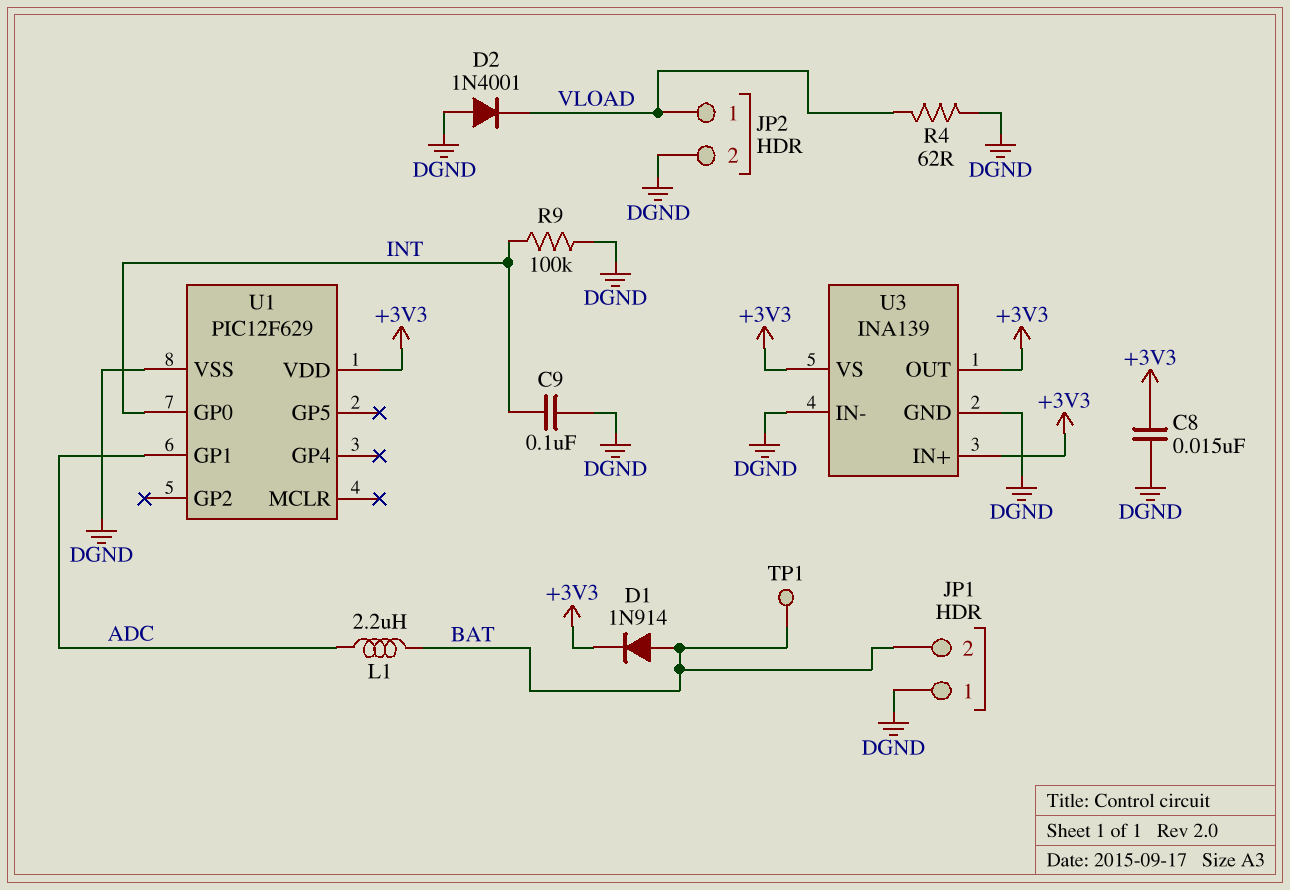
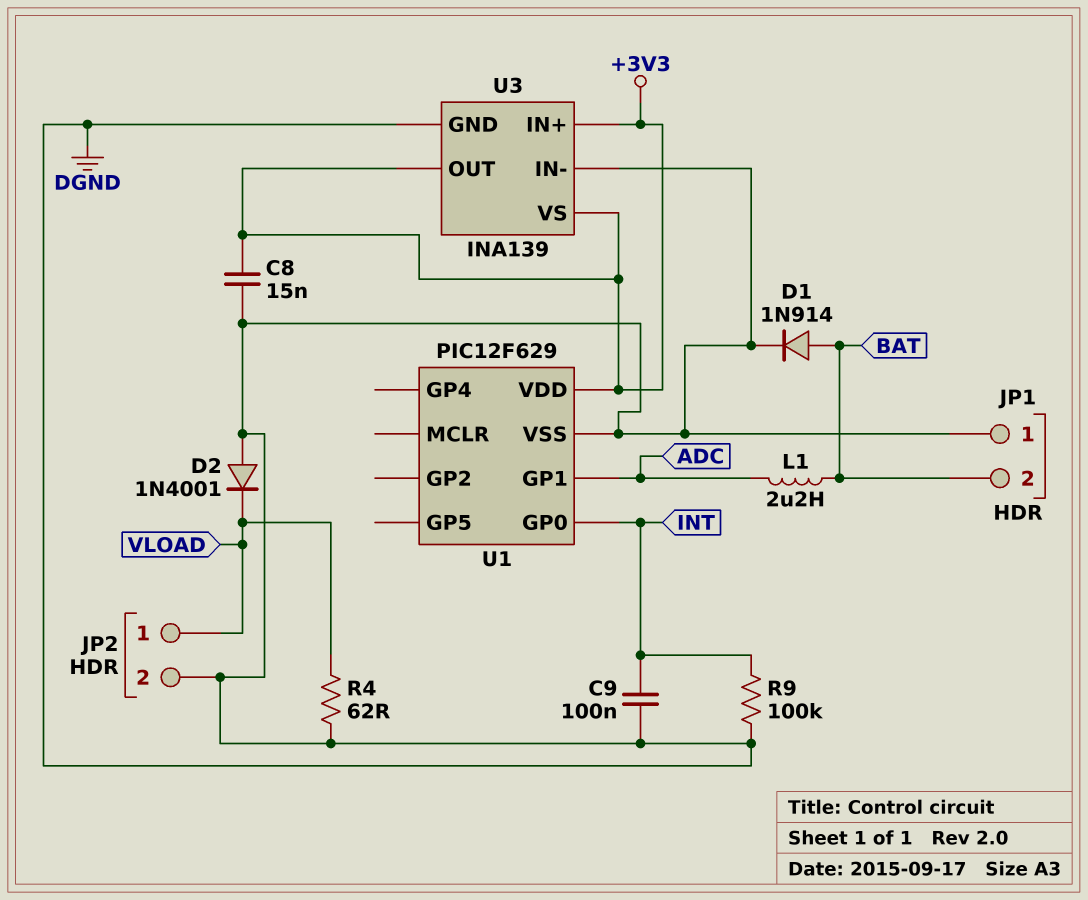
D1: diode 1N914 (A BAT, K +3V3) -> diode 1N914 (A BAT, K DGND)
TP1: test point (BAT) -> none

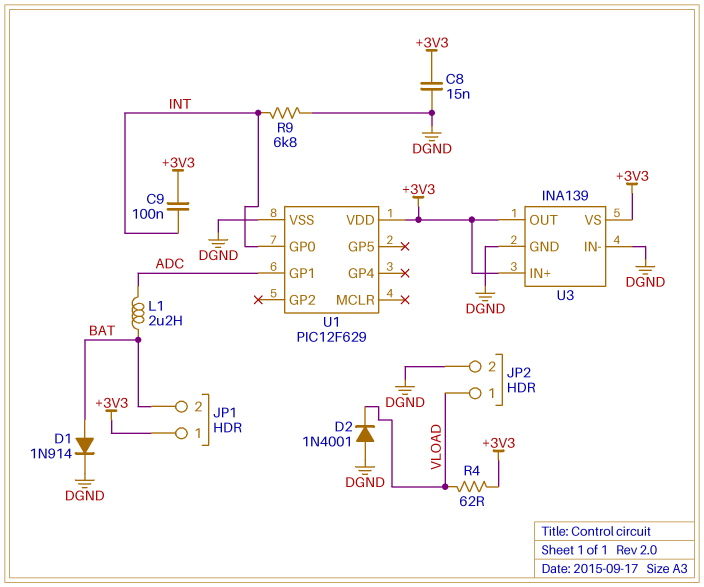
C9: 100nF (DGND, INT) -> 100nF (+3V3, INT)
JP1 pin 1: DGND -> +3V3
R4: 62 (DGND, VLOAD) -> 62 (+3V3, VLOAD)
R9: 100k (DGND, INT) -> 6.8k (DGND, INT)

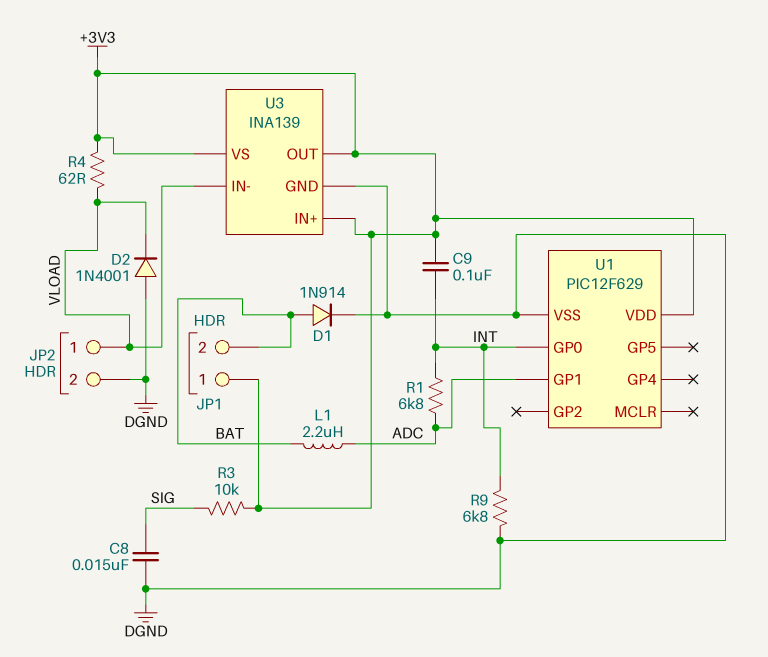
C8: 15nF (+3V3, DGND) -> 15nF (DGND, SIG)
R1: none -> 6.8k (ADC, INT)
R3: none -> 10k (+3V3, SIG)
U3 pin IN-: DGND -> VLOAD

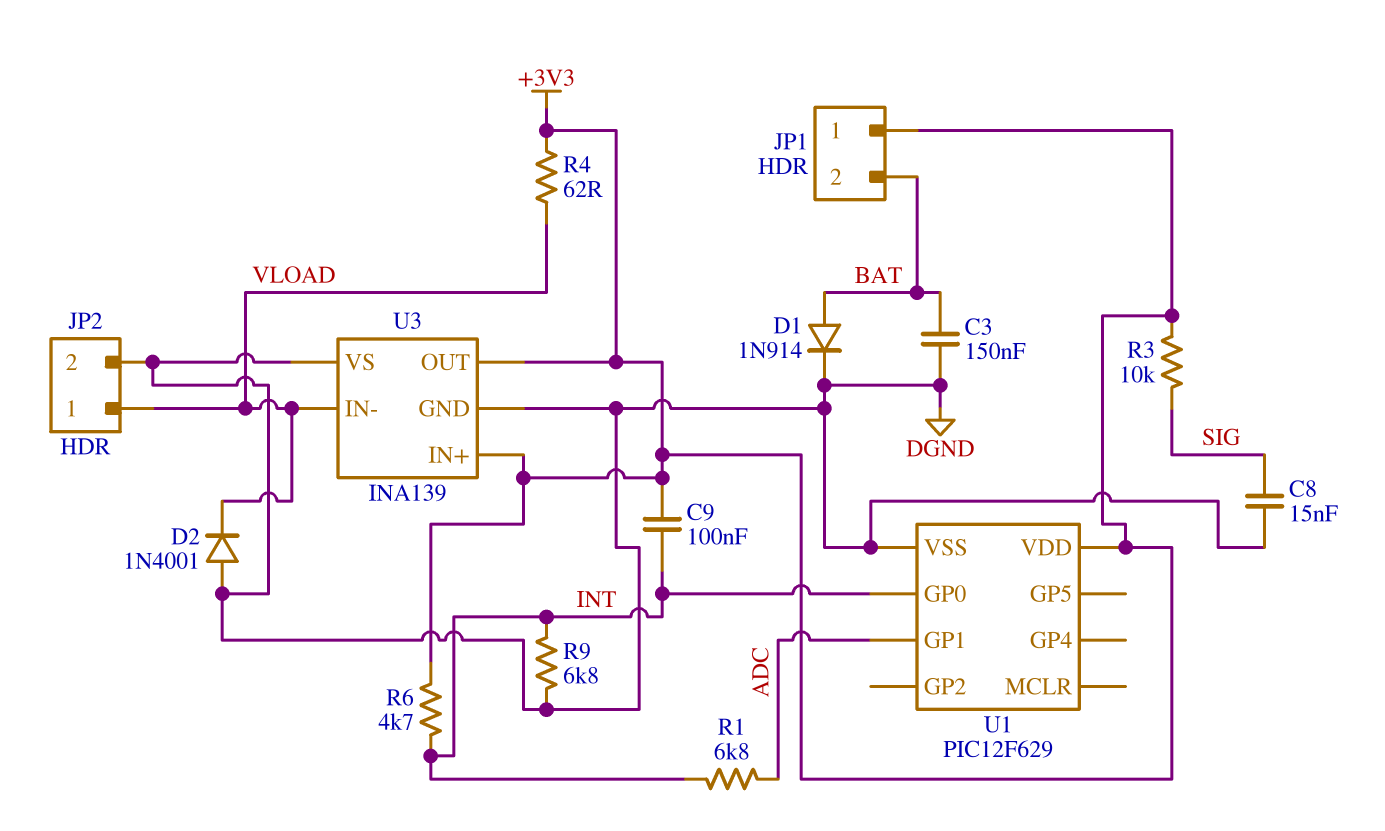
C3: none -> 150nF (BAT, DGND)
L1: 2.2uH (ADC, BAT) -> none
R6: none -> 4.7k (+3V3, INT)
U3 pin VS: +3V3 -> DGND

